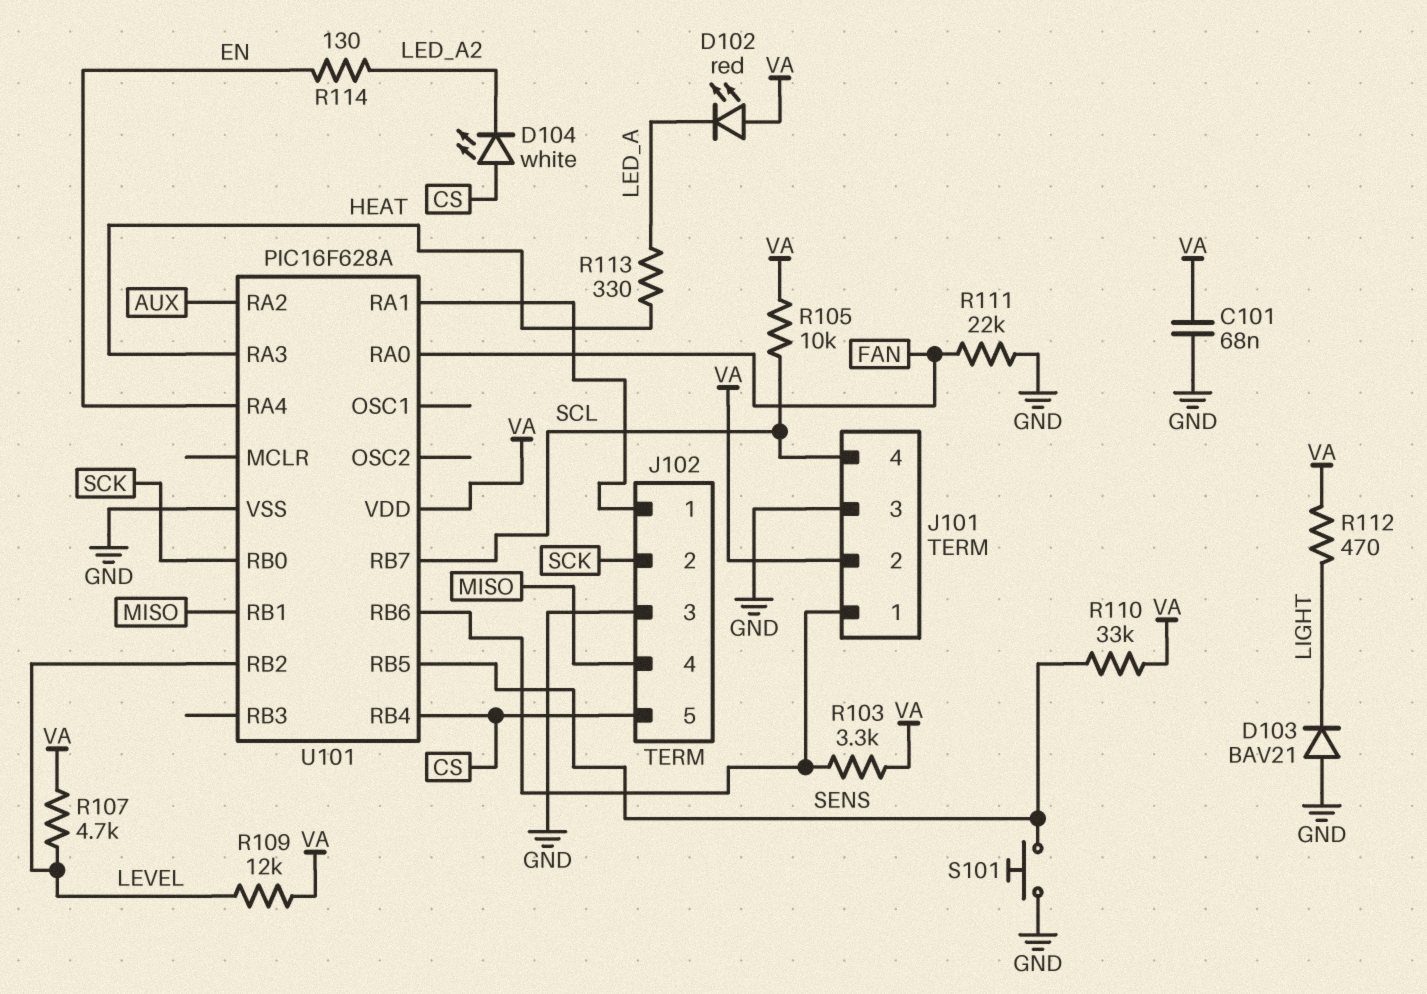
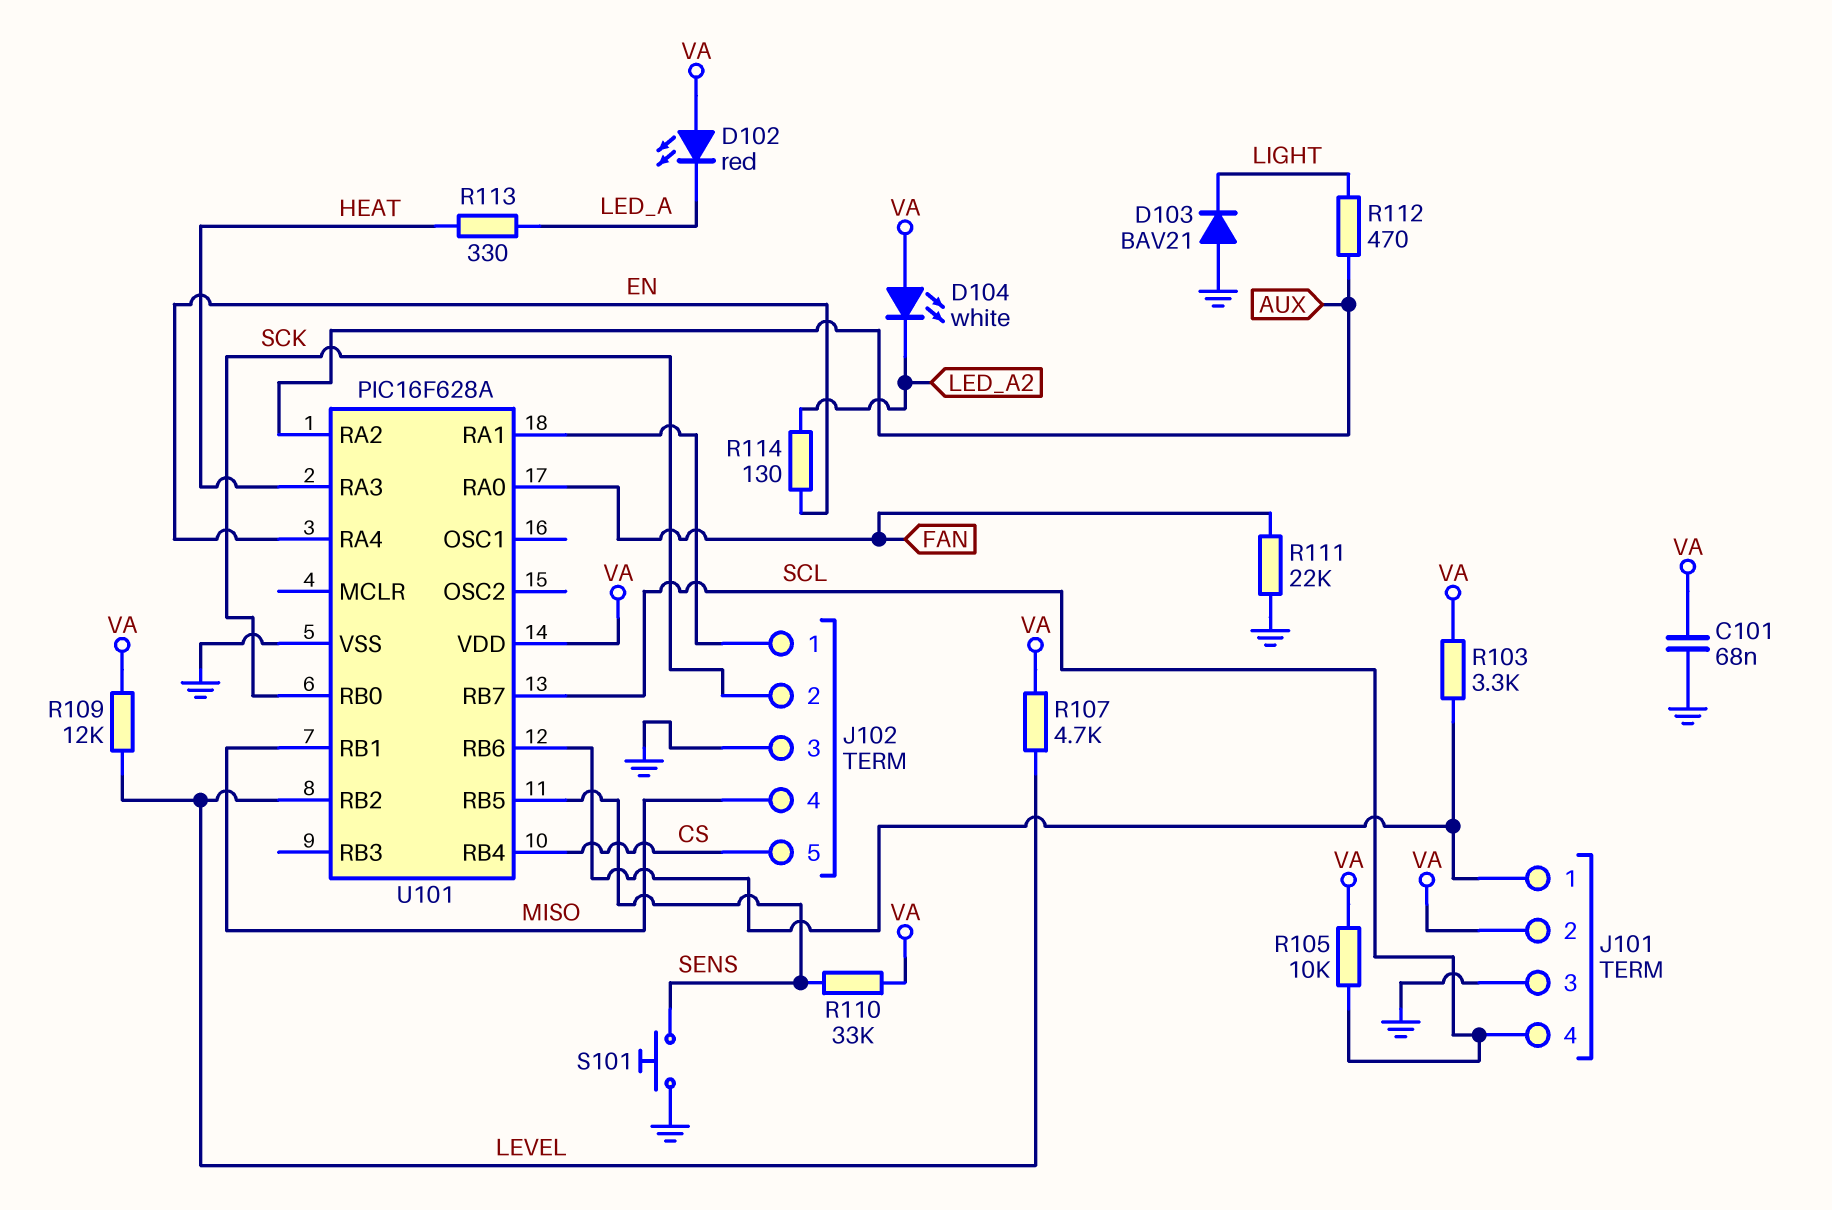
D104: LED white (A CS, K LED_A2) -> LED white (A VA, K LED_A2)
R112: 470 (LIGHT, VA) -> 470 (AUX, LIGHT)

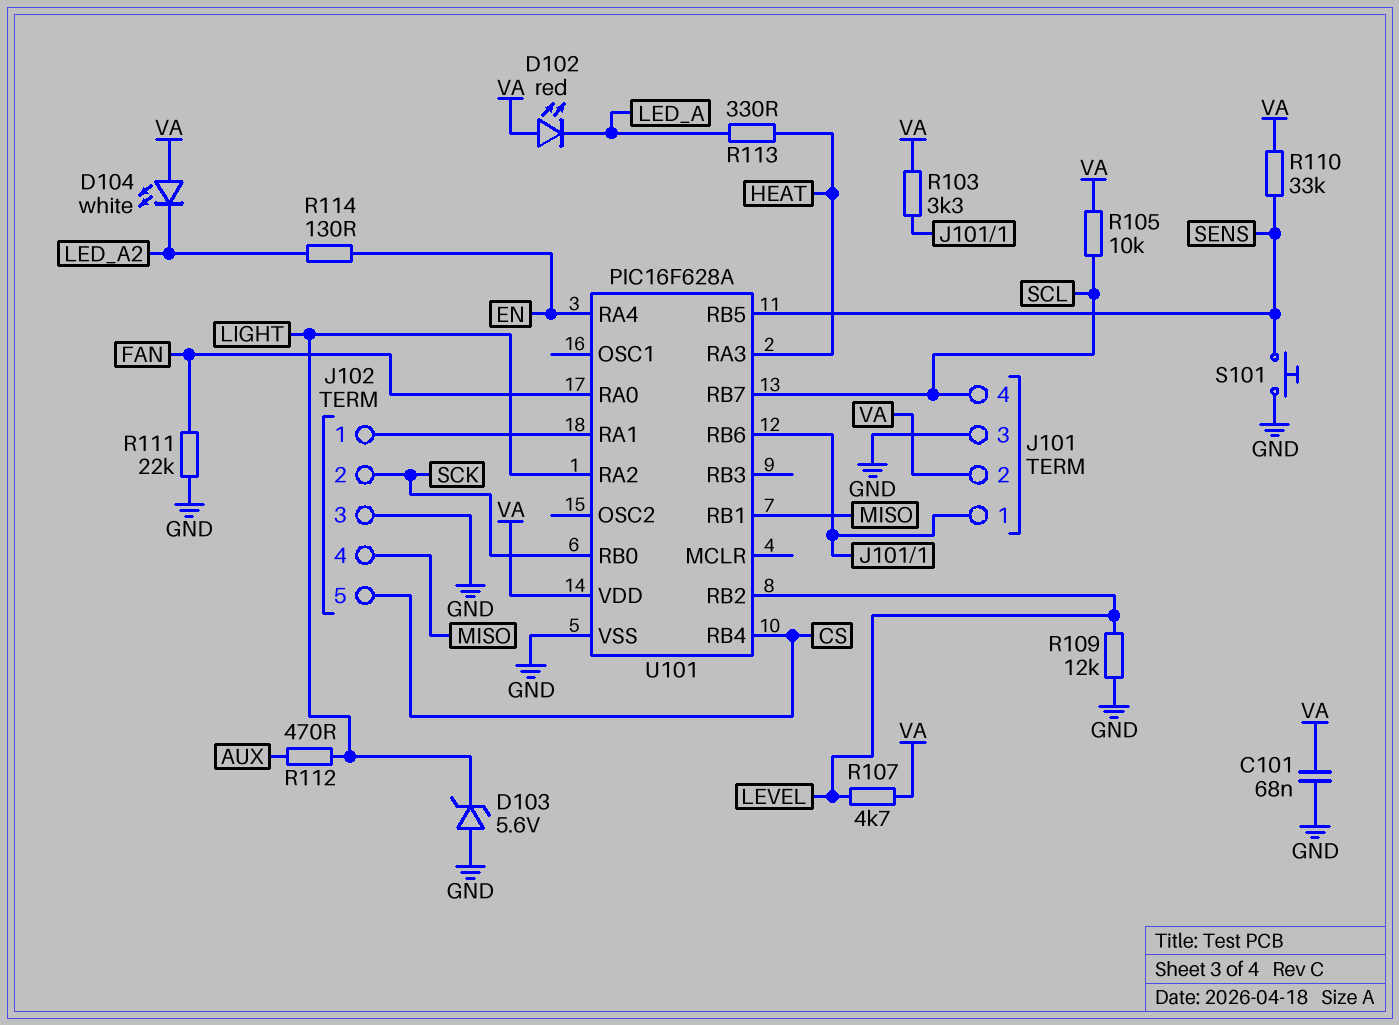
D103: diode BAV21 (A GND, K LIGHT) -> zener 5.6V (A GND, K LIGHT)
R109: 12k (LEVEL, VA) -> 12k (GND, LEVEL)
U101 pin RA2: AUX -> LIGHT

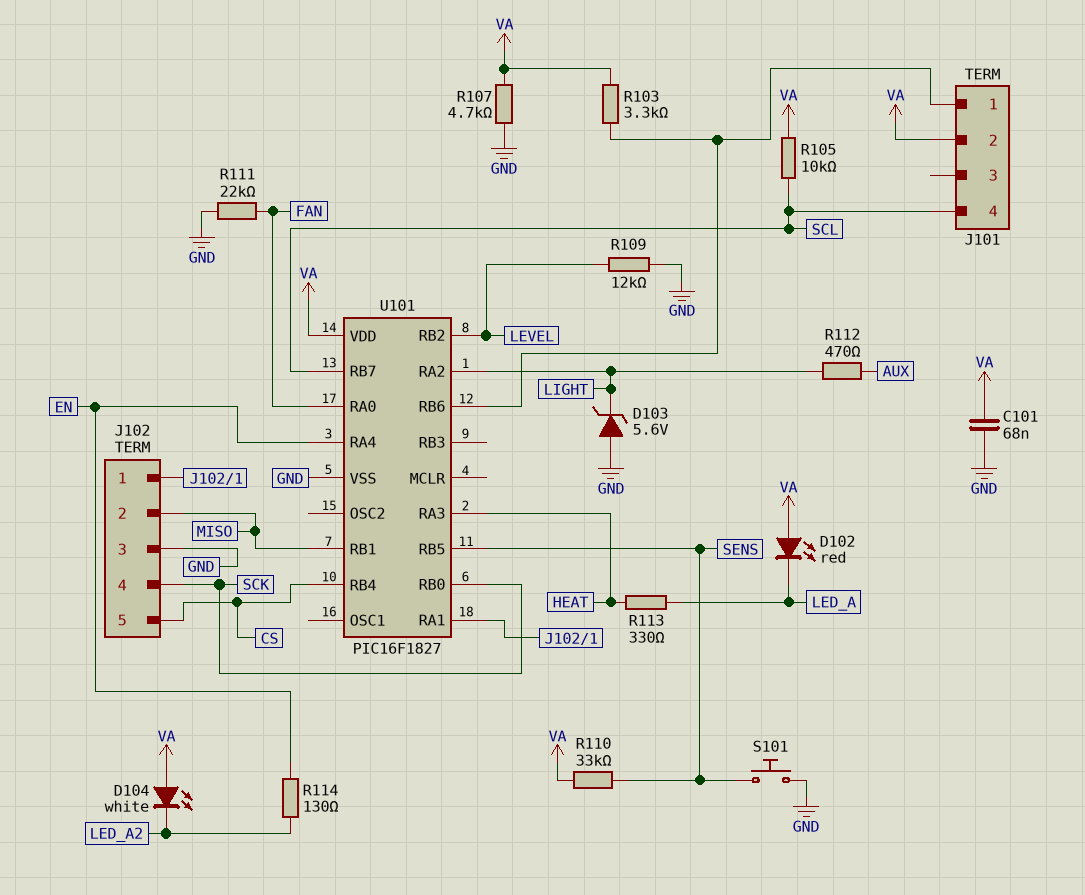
J101 pin 3: GND -> none
J102 pin 2: SCK -> MISO
J102 pin 4: MISO -> SCK
R107: 4.7k (LEVEL, VA) -> 4.7k (GND, VA)
U101: PIC16F628A -> PIC16F1827

